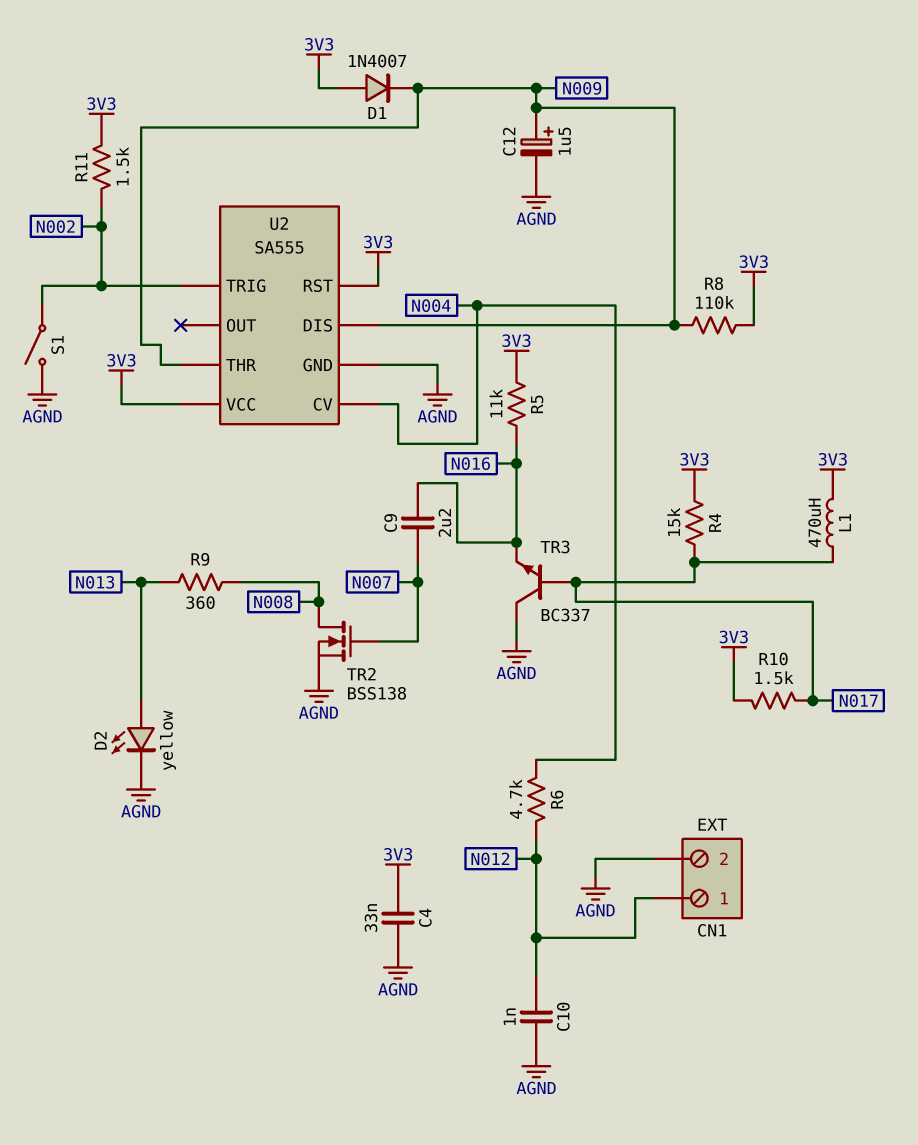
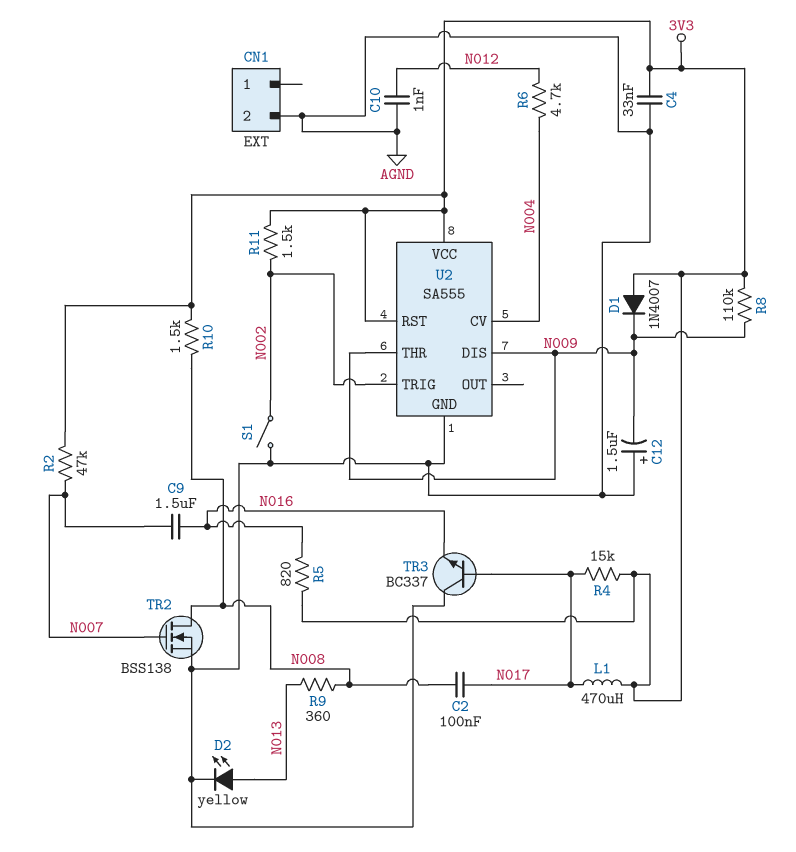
C2: none -> 100nF (N008, N017)
C9: 2.2uF (N007, N016) -> 1.5uF (N007, N016)
C12: 1.5uF (plus N009, minus AGND) -> 1.5uF (plus AGND, minus N009)
CN1 pin 1: N012 -> none
R2: none -> 47k (3V3, N007)
R5: 11k (3V3, N016) -> 820 (3V3, N016)
R10: 1.5k (3V3, N017) -> 1.5k (3V3, N008)

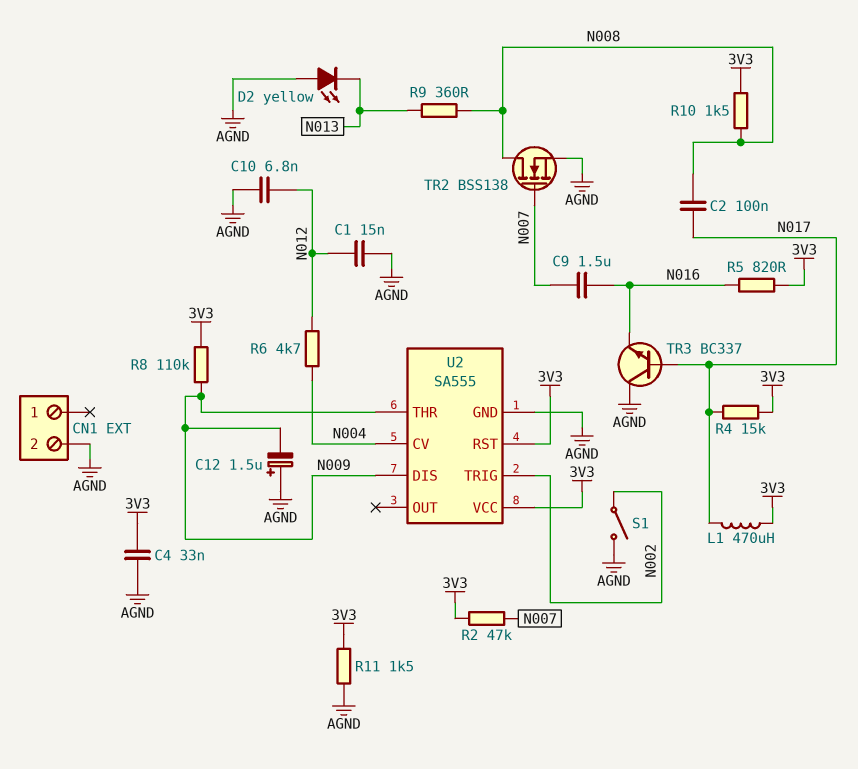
C1: none -> 15nF (AGND, N012)
C10: 1nF (AGND, N012) -> 6.8nF (AGND, N012)
D1: diode 1N4007 (A 3V3, K N009) -> none
D2: LED yellow (A N013, K AGND) -> LED yellow (A AGND, K N013)
R11: 1.5k (3V3, N002) -> 1.5k (3V3, AGND)

